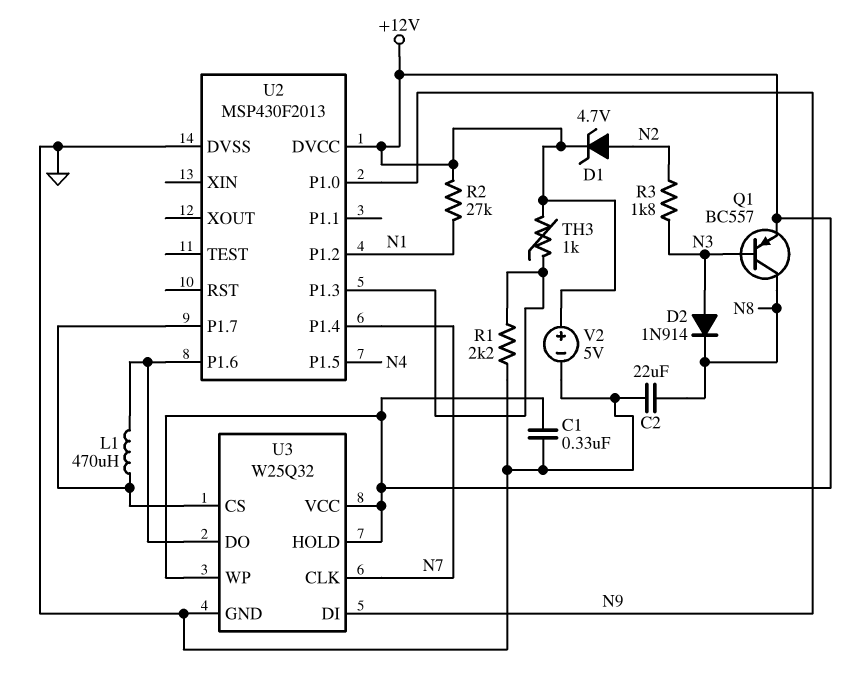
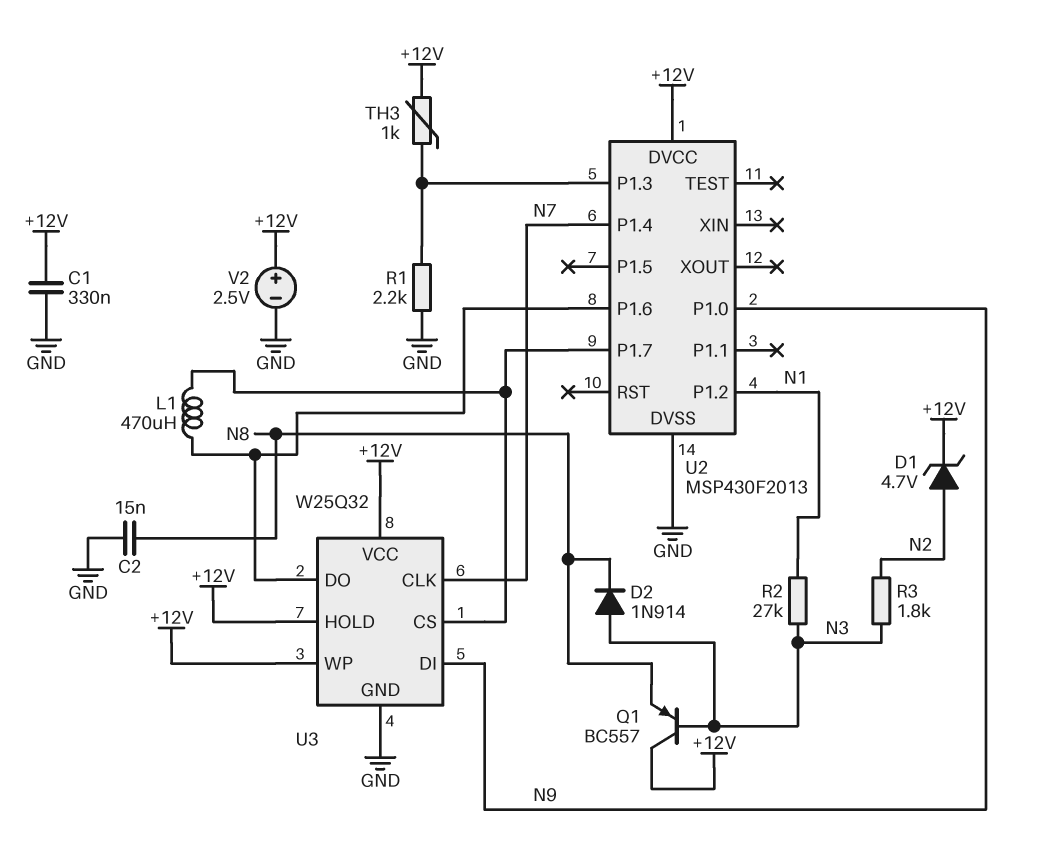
C2: 22uF (GND, N8) -> 15nF (GND, N8)
Q1: PNP BC557 (B N3, C N8, E +12V) -> PNP BC557 (B N3, C +12V, E N8)
R2: 27k (+12V, N1) -> 27k (N1, N3)
U2 pin P1.5: N4 -> none
V2: 5V (plus +12V, minus GND) -> 2.5V (plus +12V, minus GND)

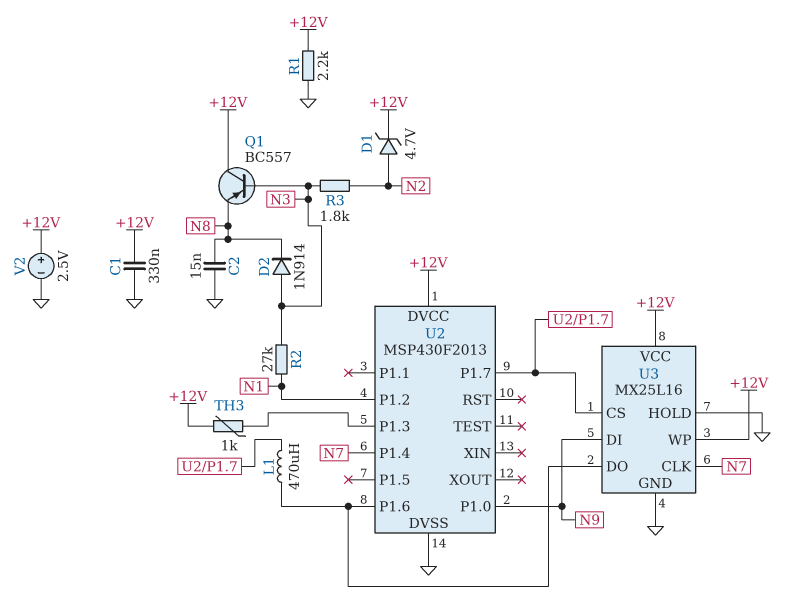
R1: 2.2k (GND, U2/P1.3) -> 2.2k (+12V, GND)
U3: W25Q32 -> MX25L16
U3 pin HOLD: +12V -> GND

